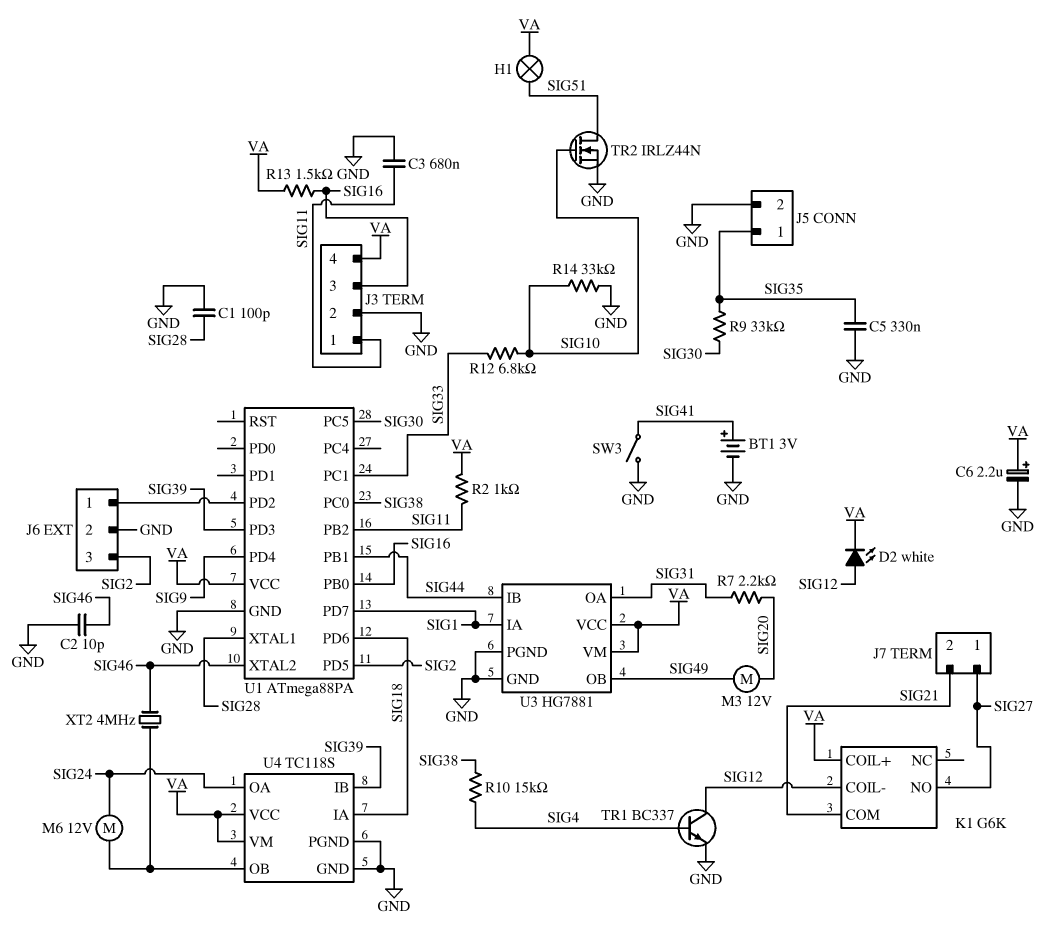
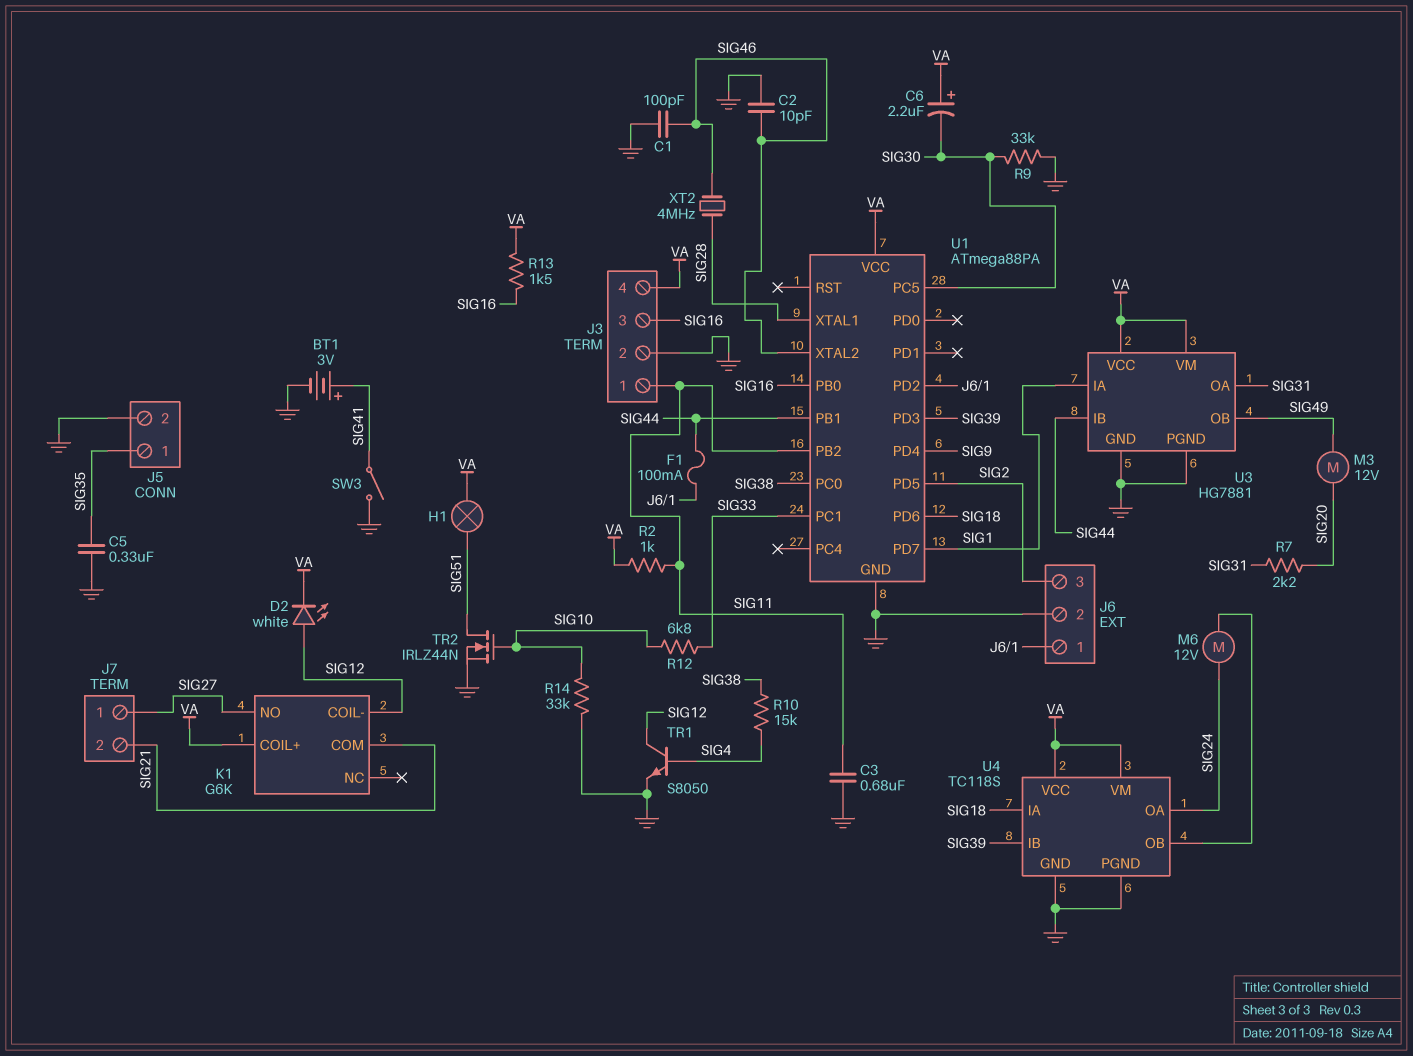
C1: 100pF (GND, SIG28) -> 100pF (GND, SIG46)
C6: 2.2uF (plus VA, minus GND) -> 2.2uF (plus VA, minus SIG30)
F1: none -> 100mA (J6/1, SIG44)
R9: 33k (SIG30, SIG35) -> 33k (GND, SIG30)
TR1: NPN BC337 (B SIG4, C SIG12, E GND) -> NPN S8050 (B SIG4, C SIG12, E GND)
XT2: 4MHz (SIG46, U4/OB) -> 4MHz (SIG28, SIG46)

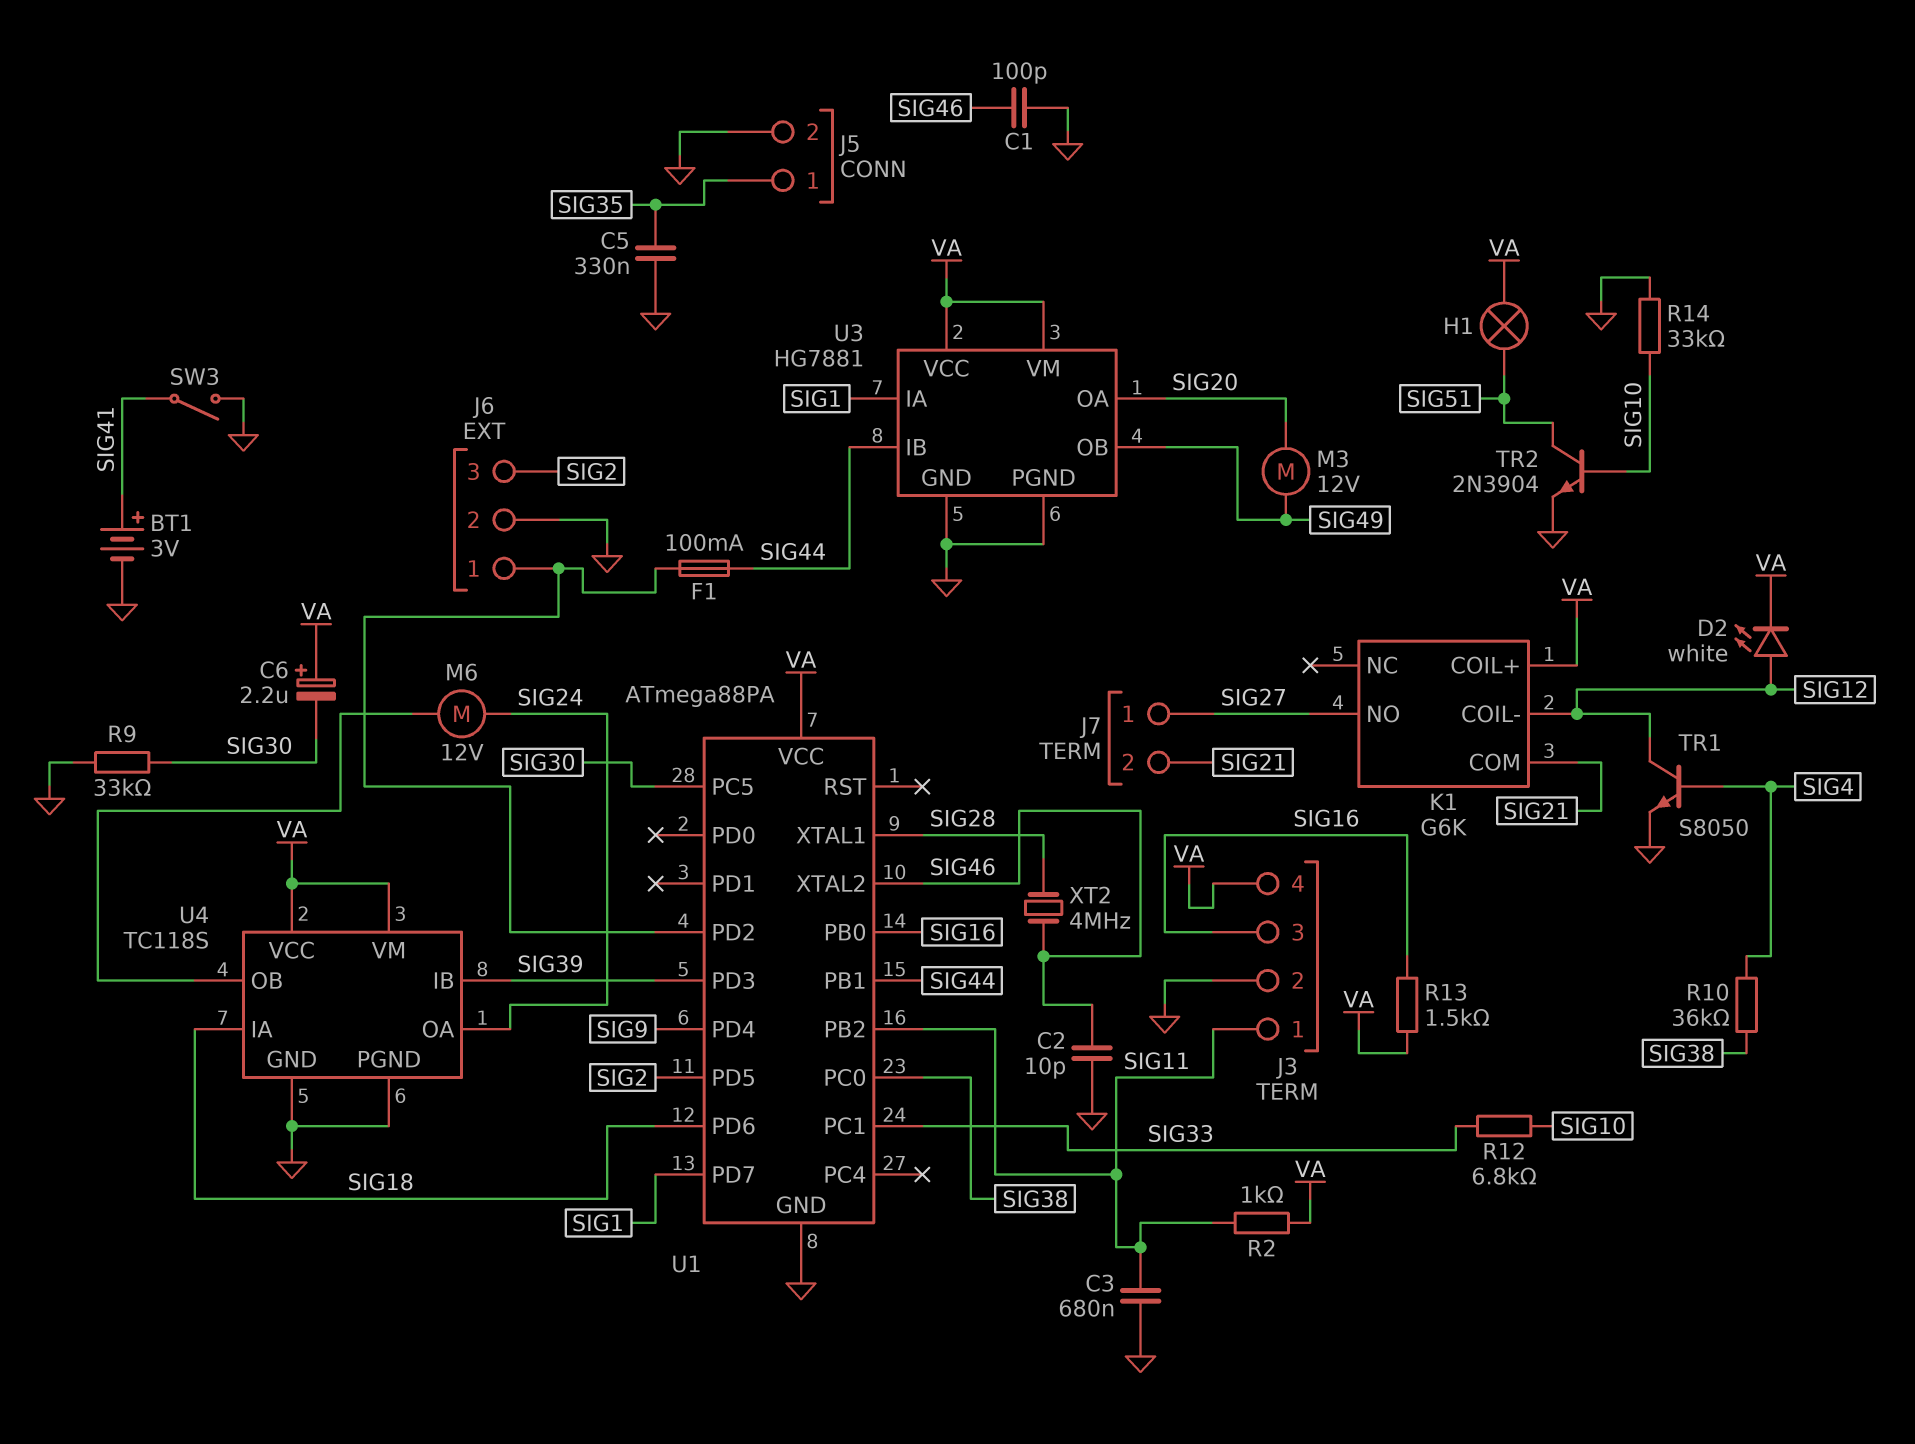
R7: 2.2k (SIG20, SIG31) -> none
R10: 15k (SIG4, SIG38) -> 36k (SIG4, SIG38)
TR2: NMOS IRLZ44N (G SIG10, D SIG51, S GND) -> NPN 2N3904 (B SIG10, C SIG51, E GND)
U3 pin OA: SIG31 -> SIG20

